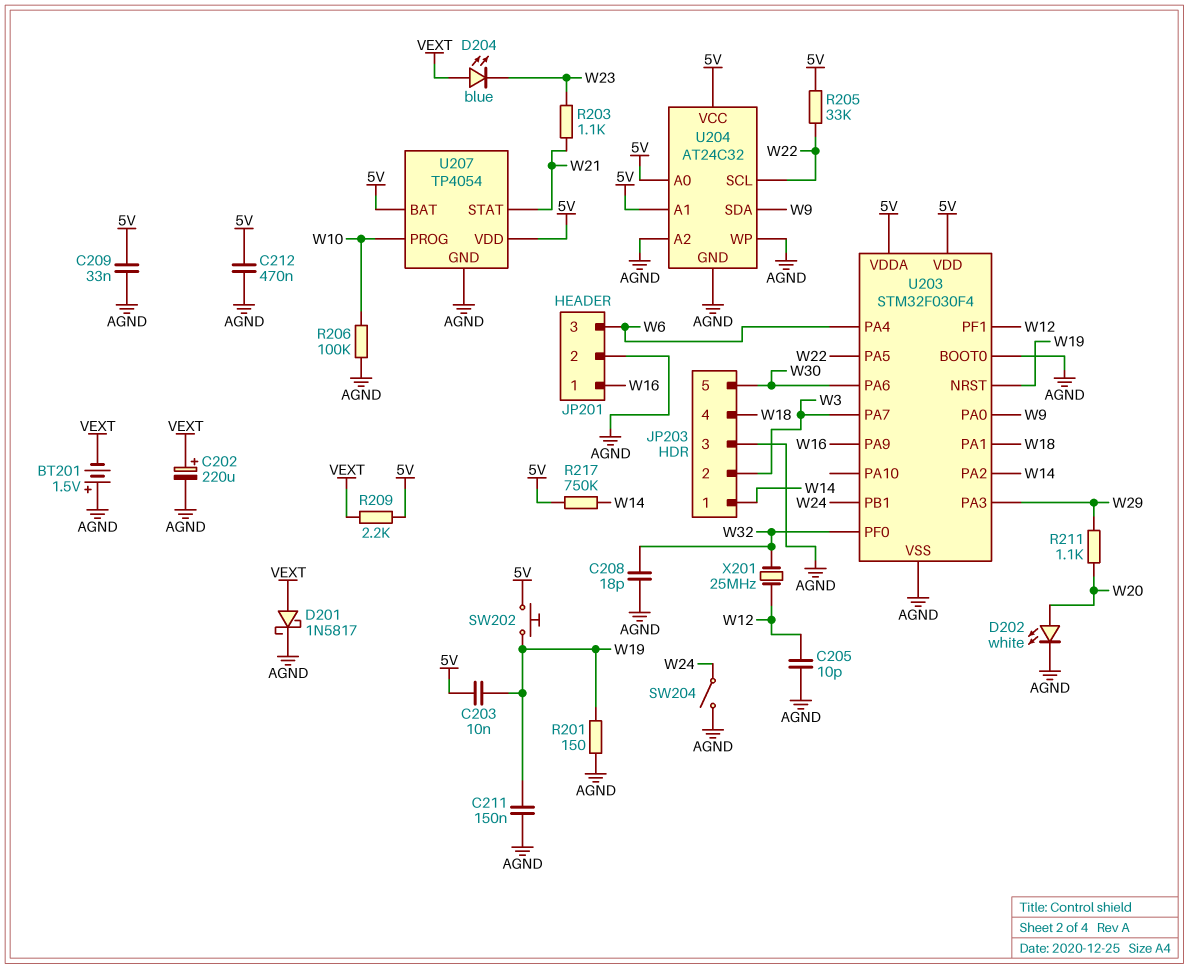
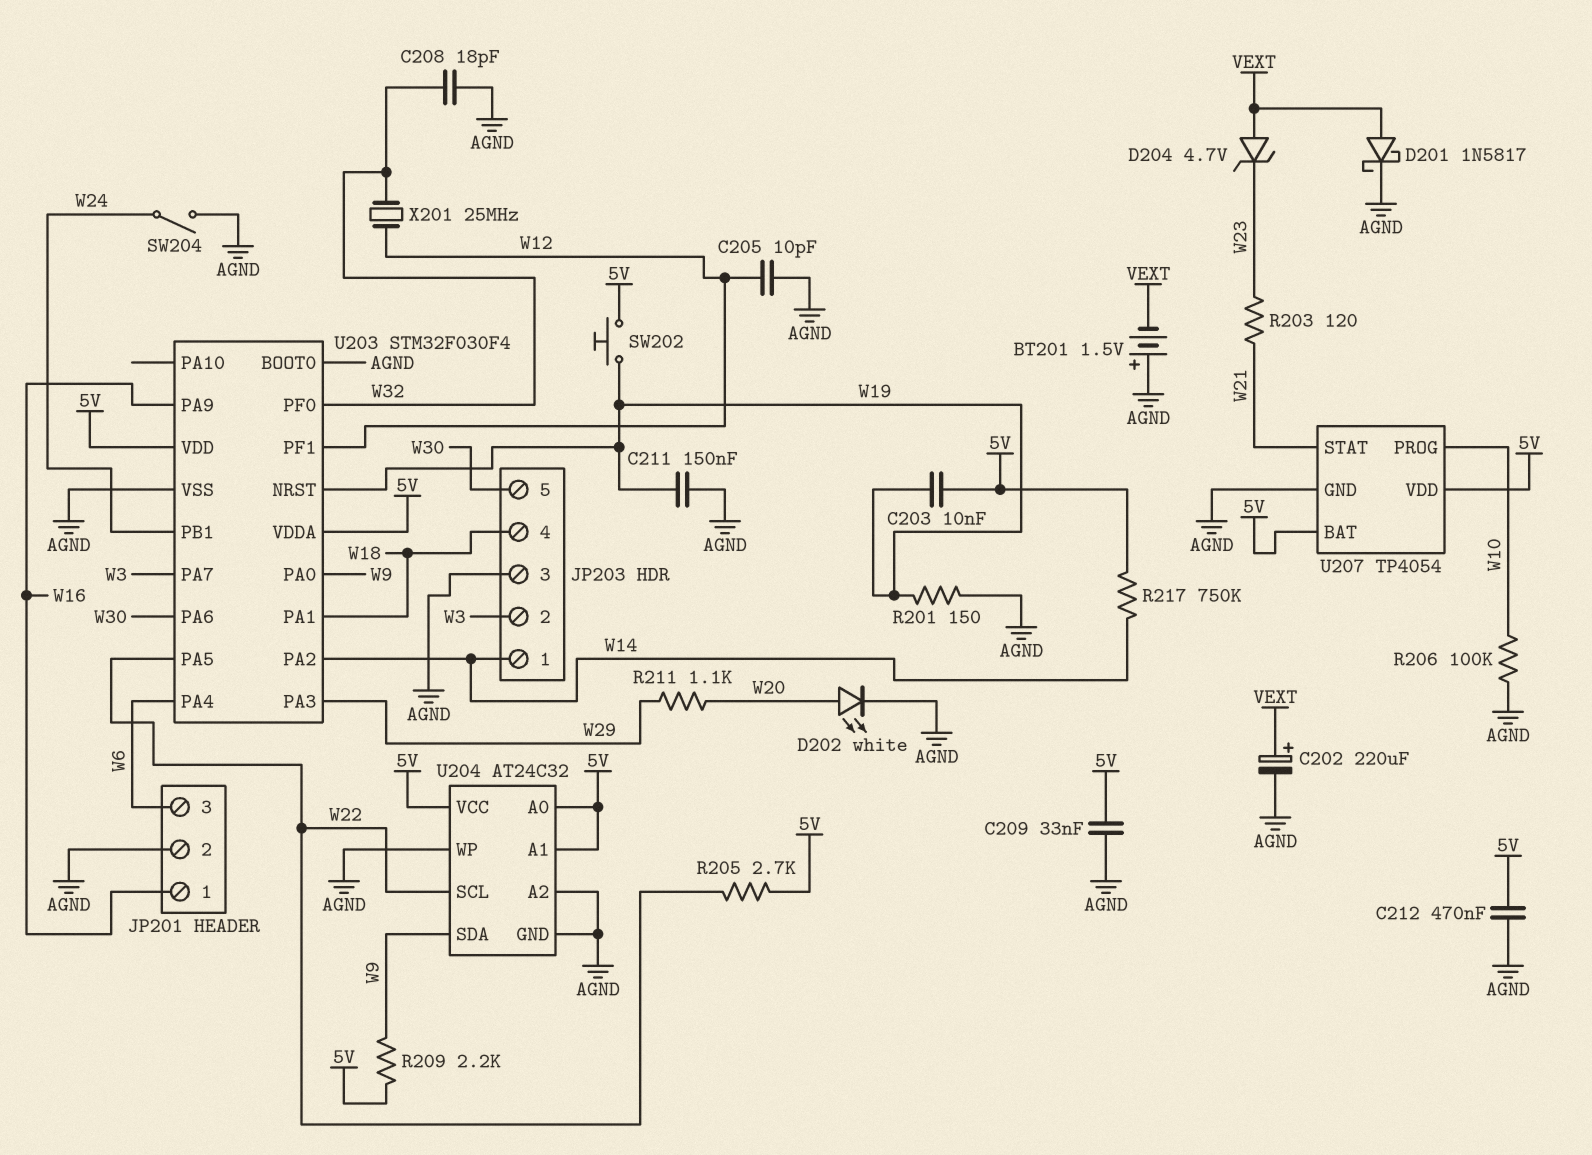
D204: LED blue (A VEXT, K W23) -> zener 4.7V (A VEXT, K W23)
R203: 1.1k (W21, W23) -> 120 (W21, W23)
R205: 33k (5V, W22) -> 2.7k (5V, W22)
R209: 2.2k (5V, VEXT) -> 2.2k (5V, W9)

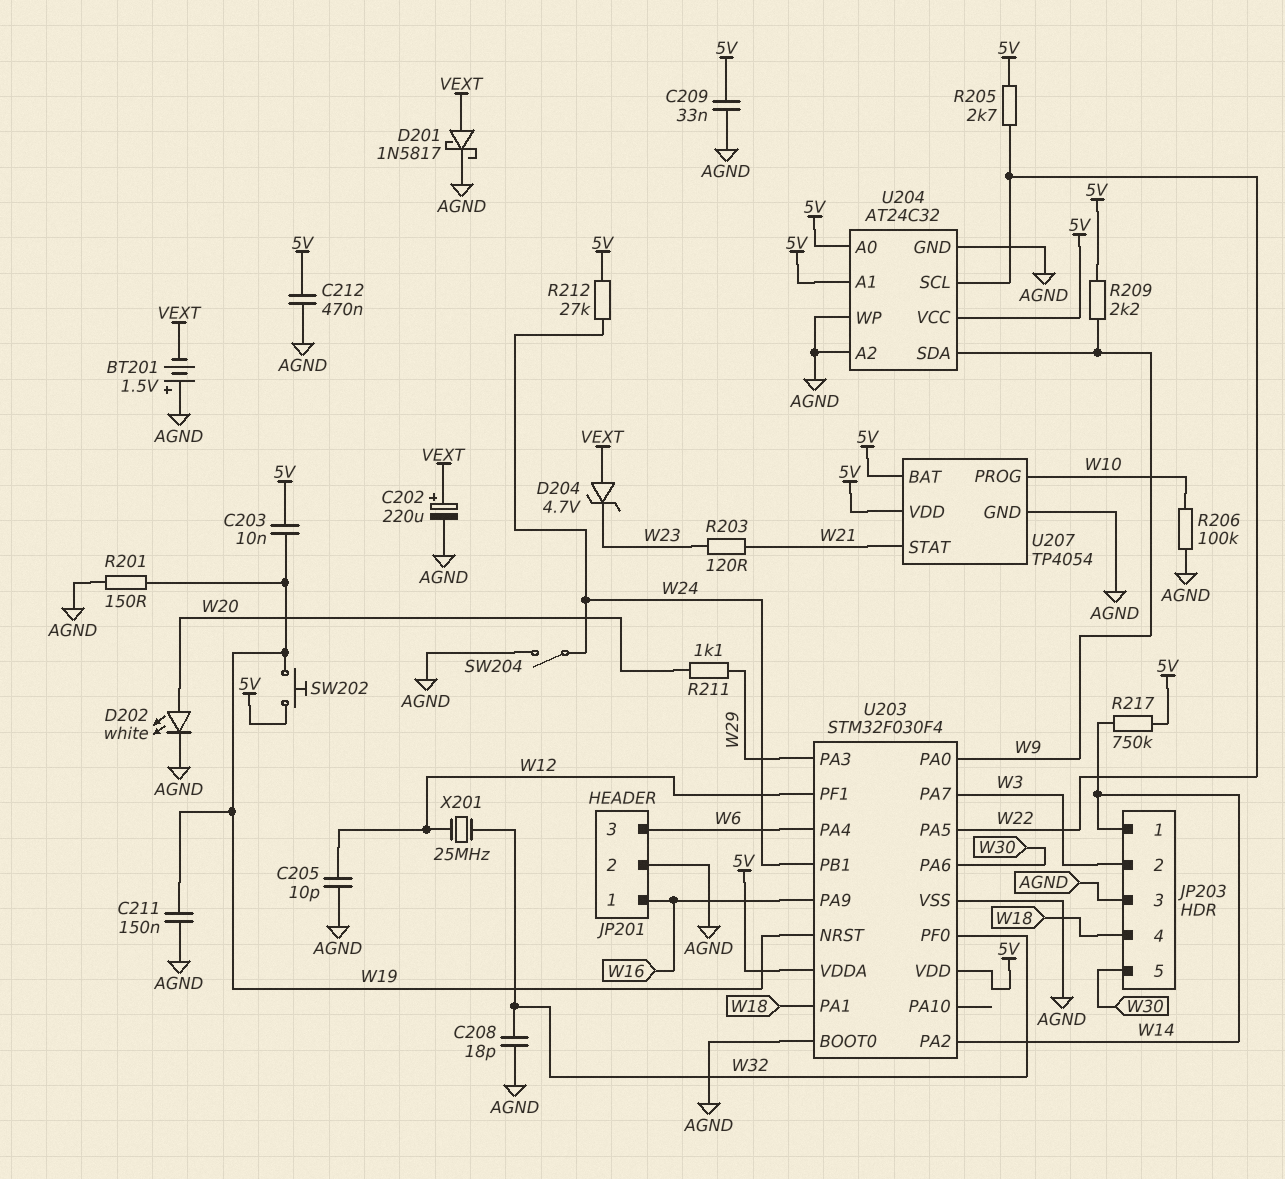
R212: none -> 27k (5V, W24)

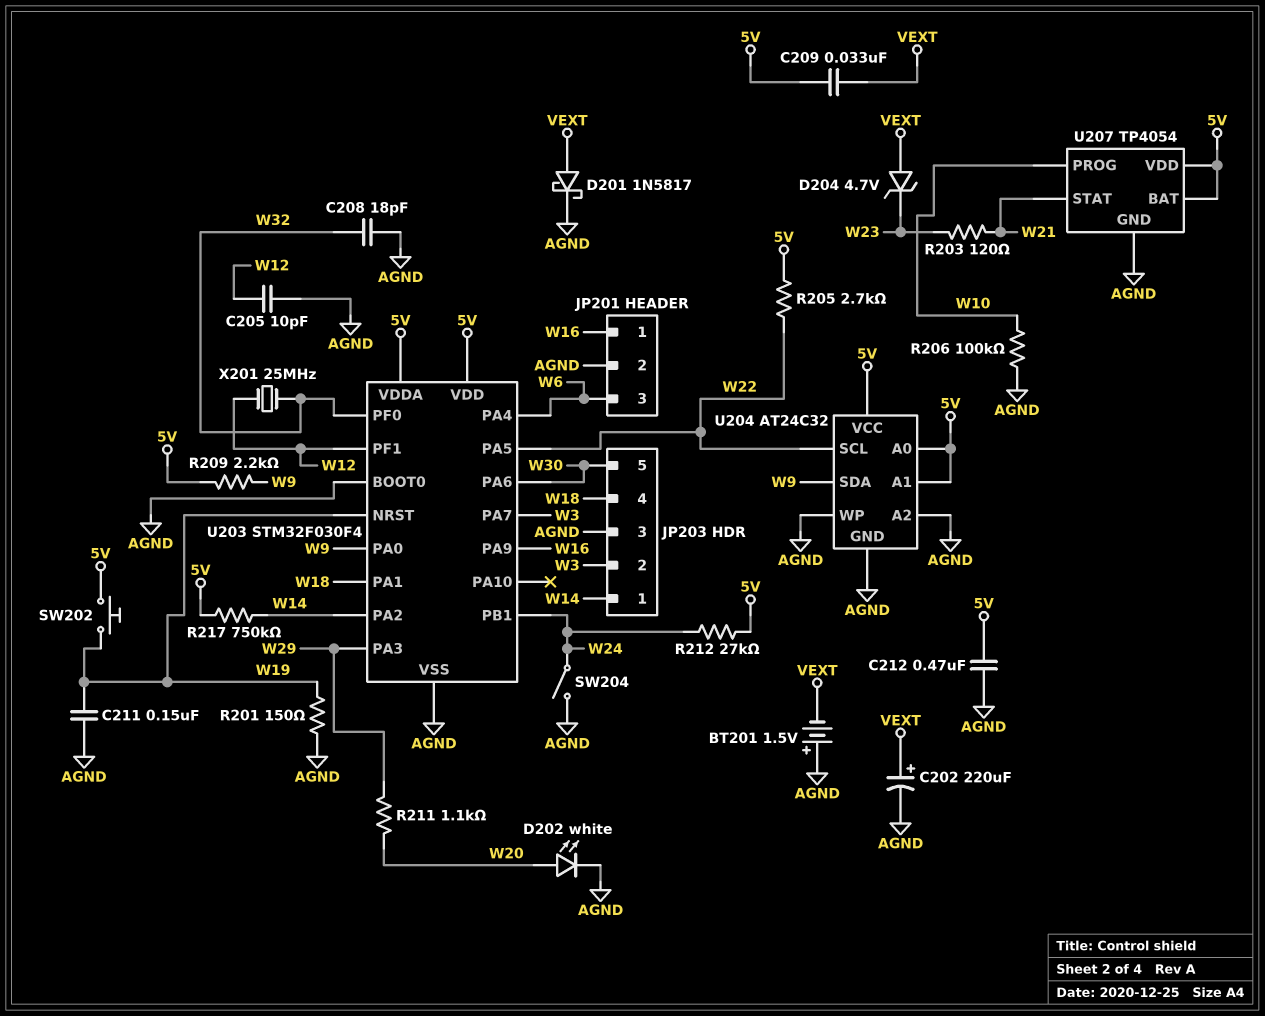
C203: 10nF (5V, W19) -> none
C209: 33nF (5V, AGND) -> 33nF (5V, VEXT)

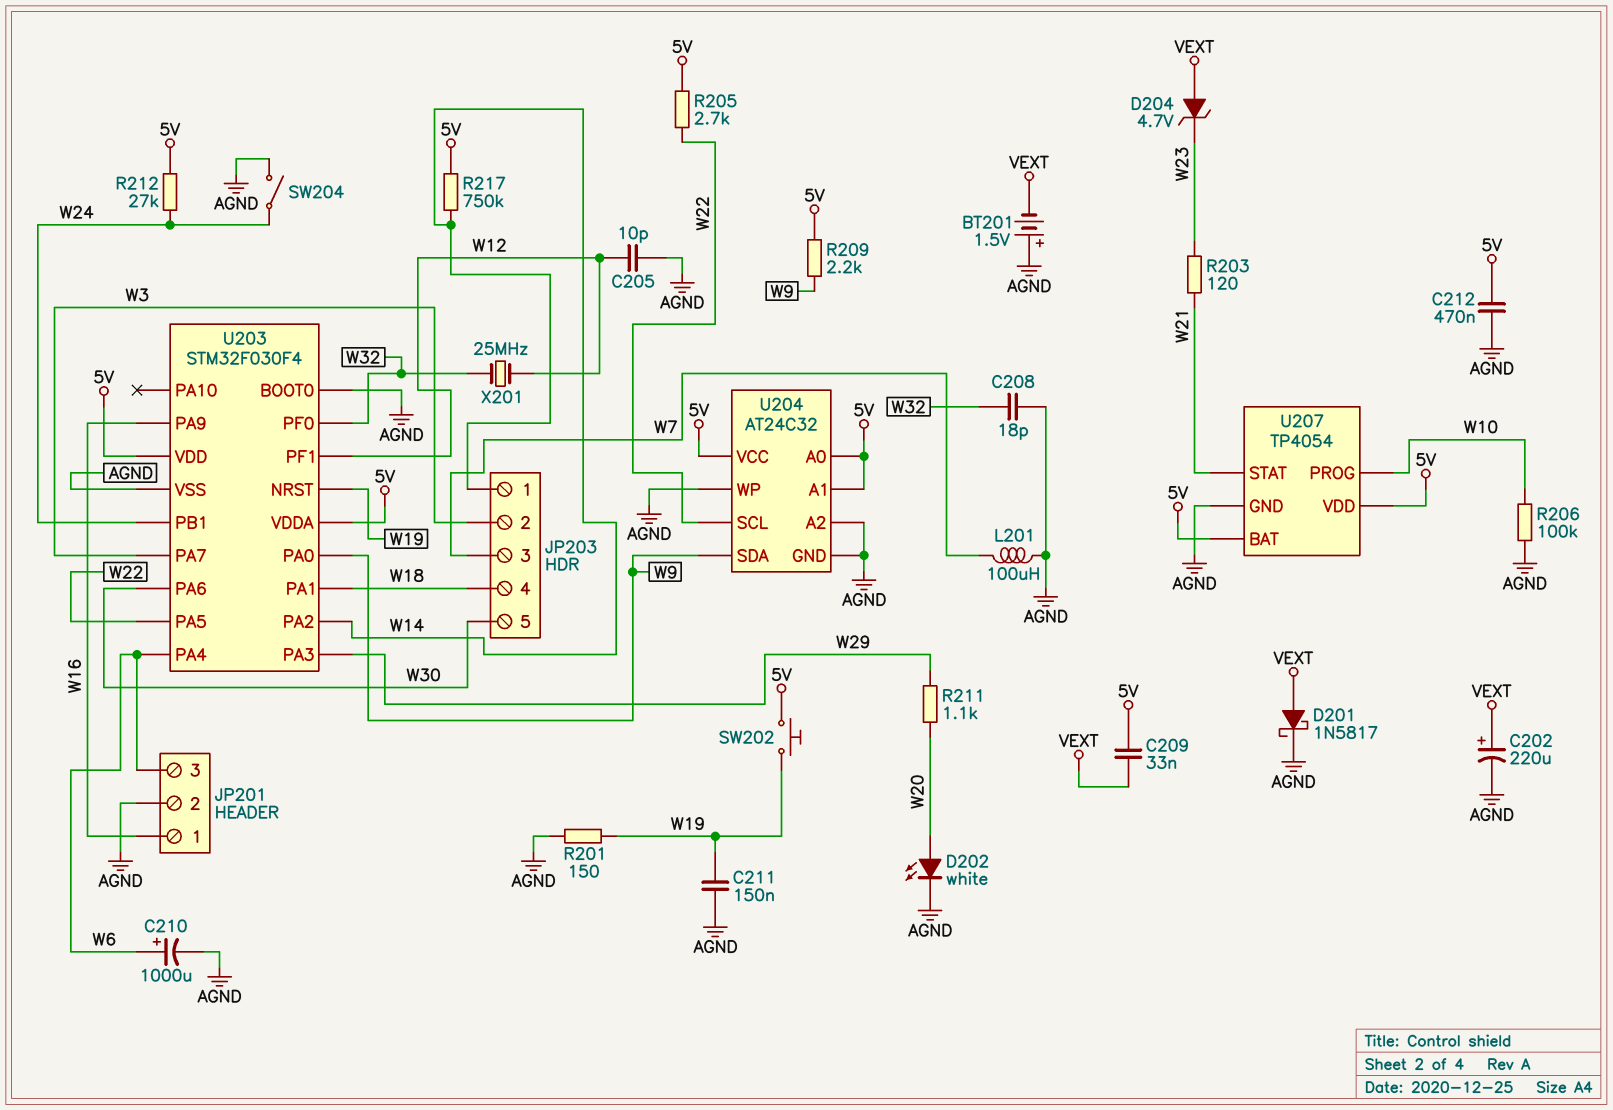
C210: none -> 1000uF (plus W6, minus AGND)
JP203 pin 3: AGND -> W7
L201: none -> 100uH (AGND, W7)

